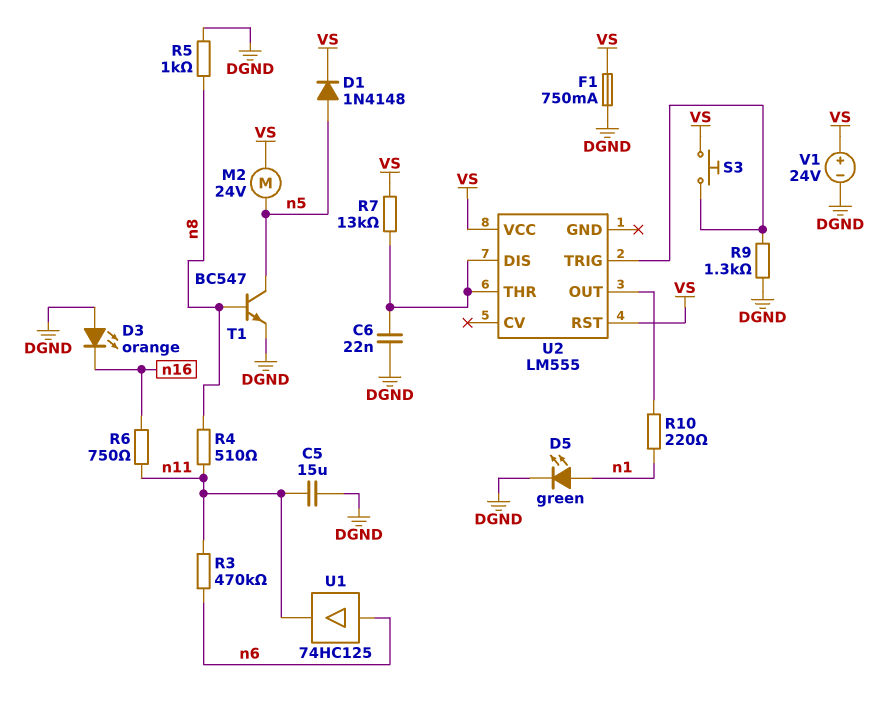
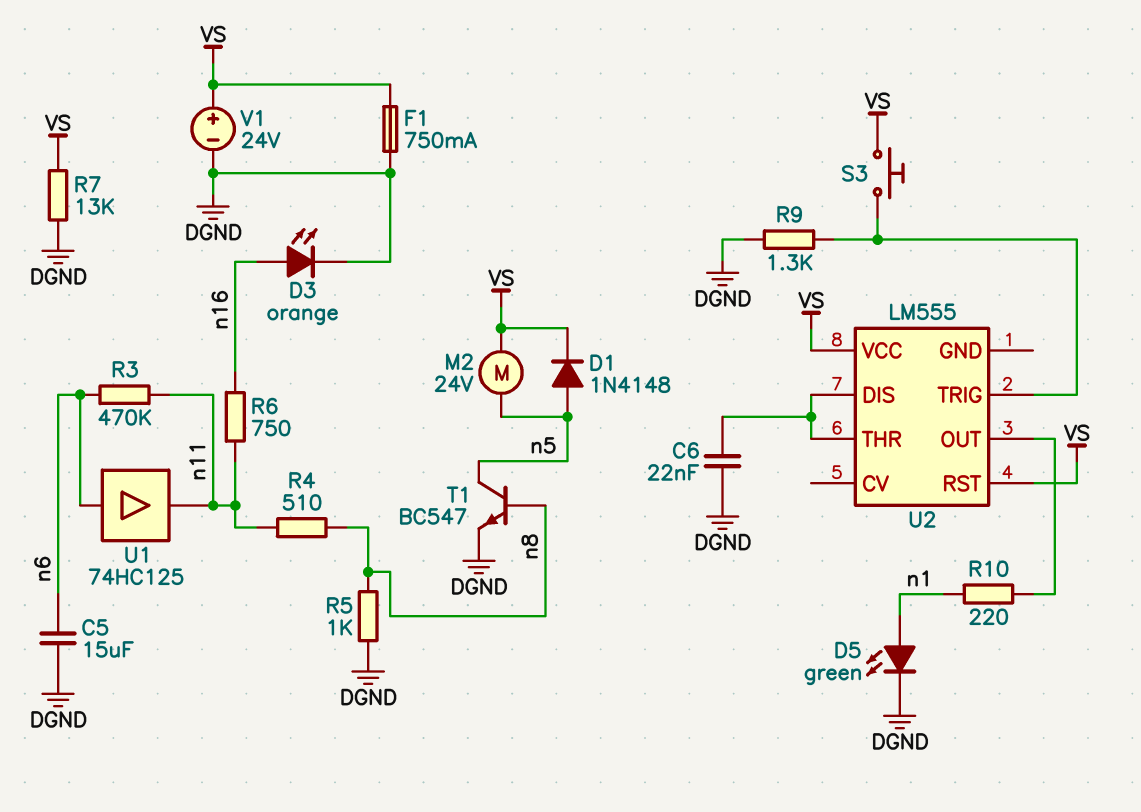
C5: 15uF (DGND, n11) -> 15uF (DGND, n6)
D3: LED orange (A DGND, K n16) -> LED orange (A n16, K DGND)
R7: 13k (U2/DIS, VS) -> 13k (DGND, VS)

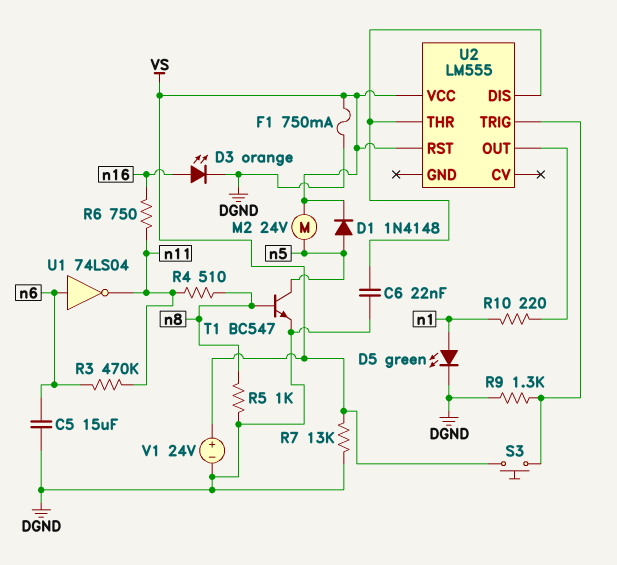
U1: buffer 74HC125 (in n6, out n11) -> NOT 74LS04 (in n6, out n11)

